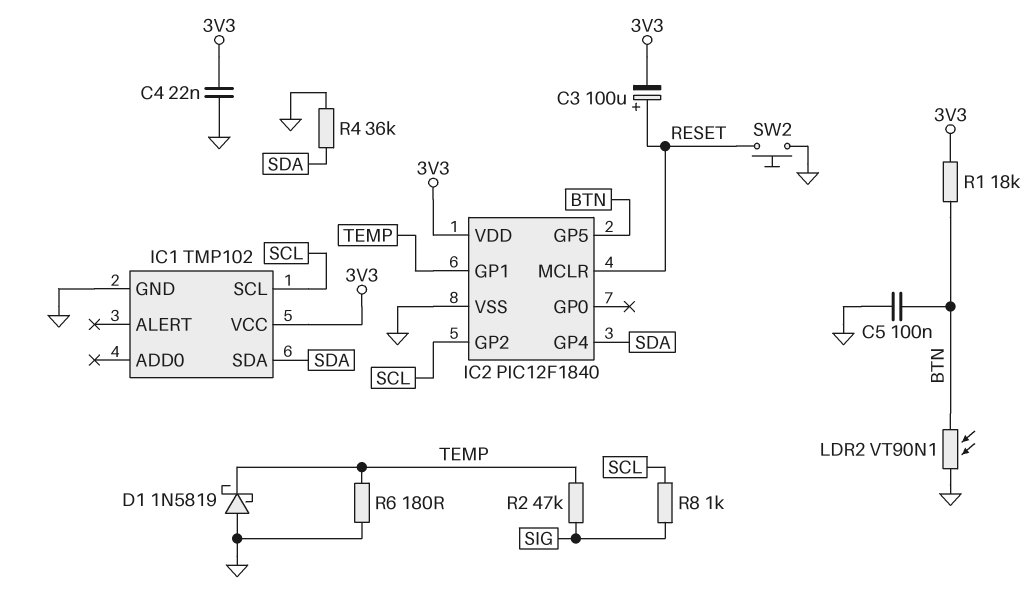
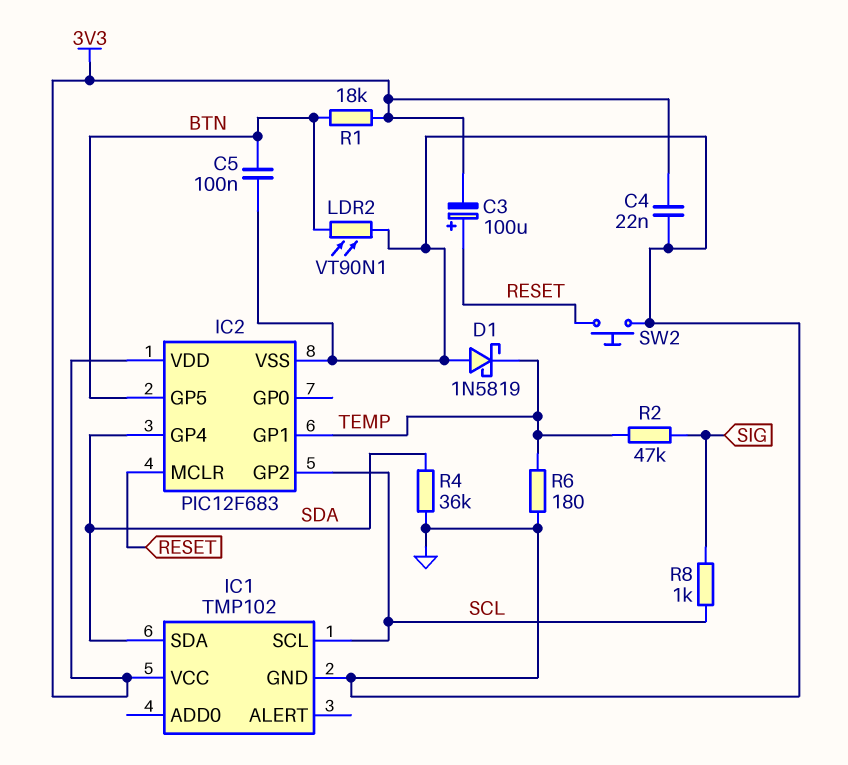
IC2: PIC12F1840 -> PIC12F683

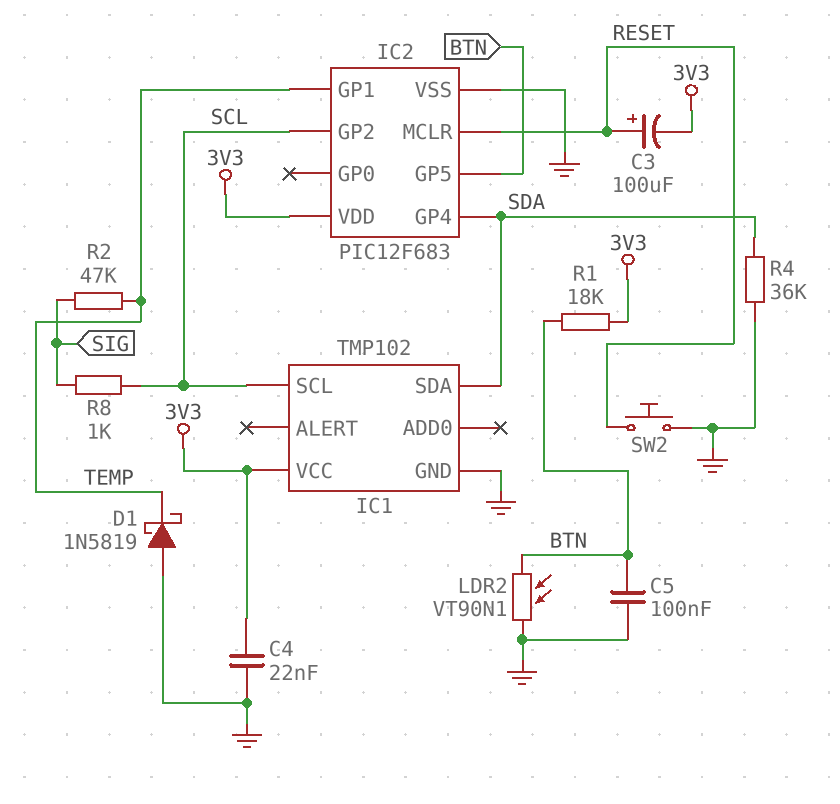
R6: 180 (GND, TEMP) -> none

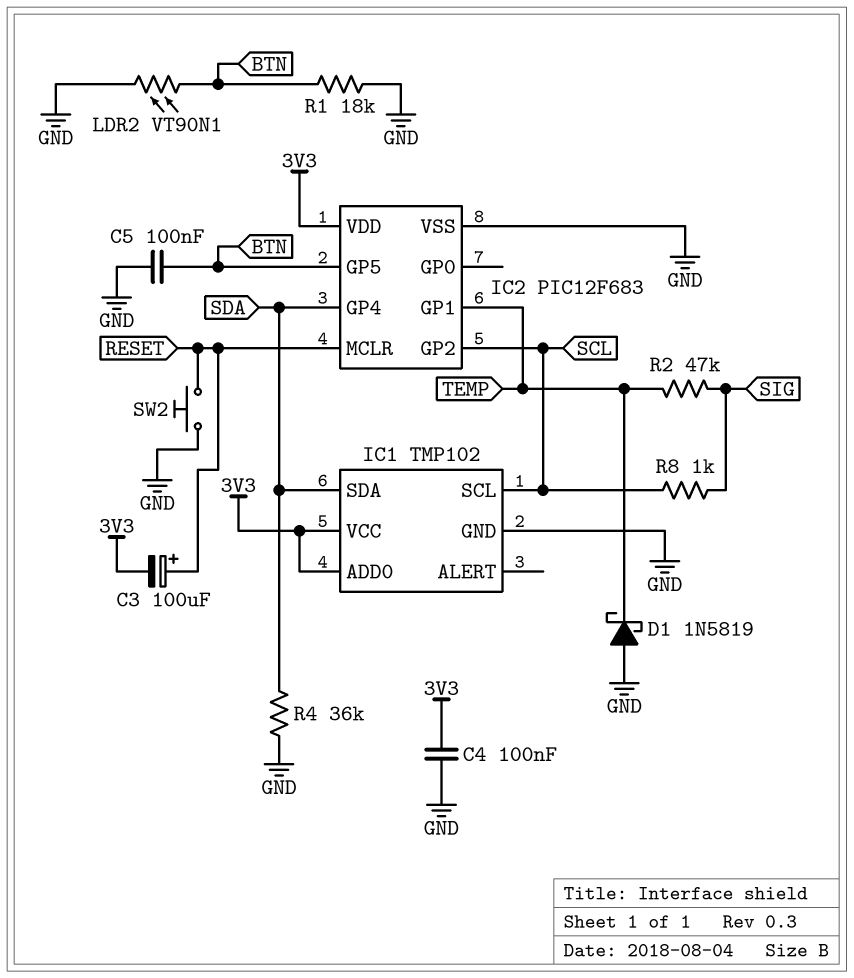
C4: 22nF (3V3, GND) -> 100nF (3V3, GND)
IC1 pin ADD0: none -> 3V3
R1: 18k (3V3, BTN) -> 18k (BTN, GND)

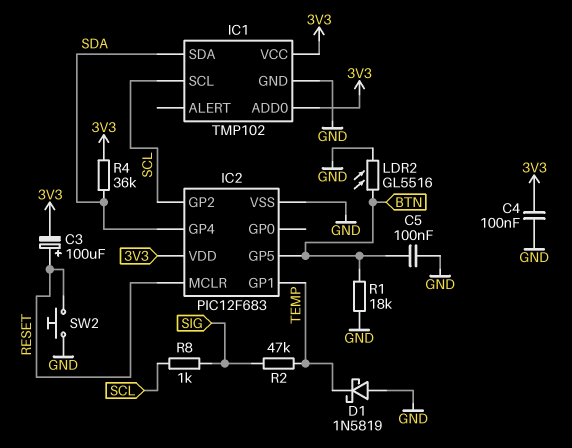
LDR2: VT90N1 (BTN, GND) -> GL5516 (BTN, GND)
R4: 36k (GND, SDA) -> 36k (3V3, SDA)

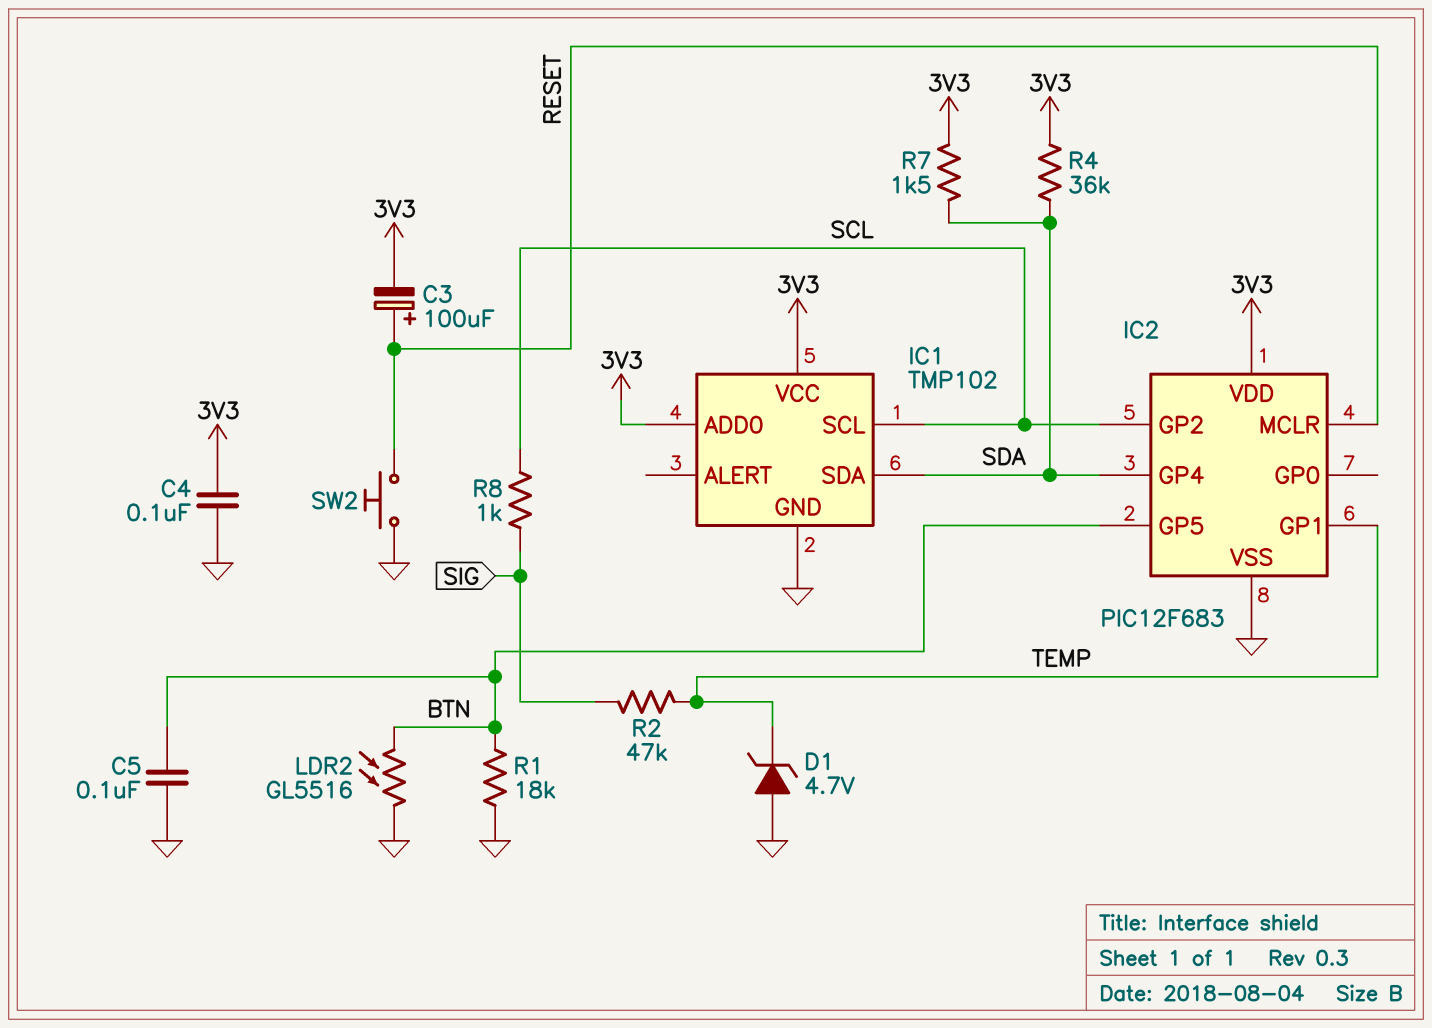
D1: schottky 1N5819 (A GND, K TEMP) -> zener 4.7V (A GND, K TEMP)
R7: none -> 1.5k (3V3, SDA)

